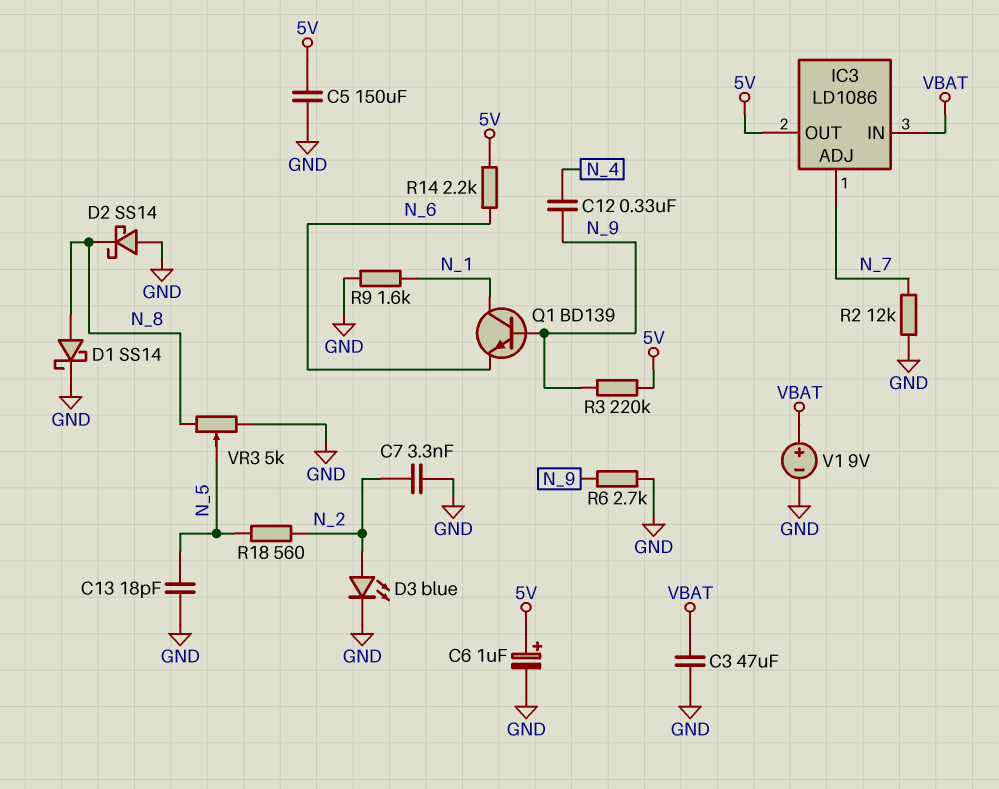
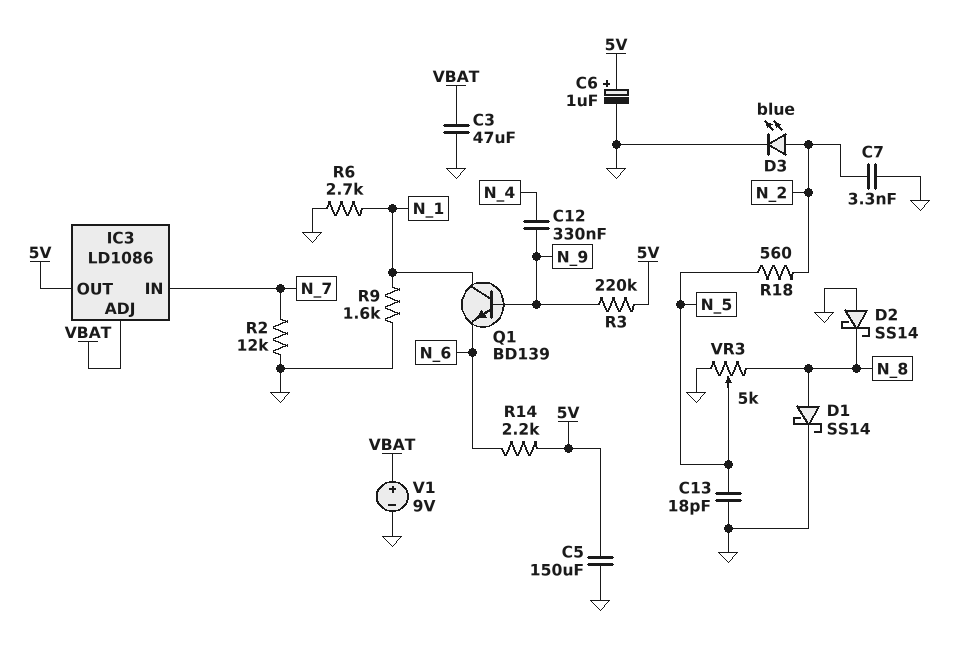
IC3 pin ADJ: N_7 -> VBAT
IC3 pin IN: VBAT -> N_7
R6: 2.7k (GND, N_9) -> 2.7k (GND, N_1)

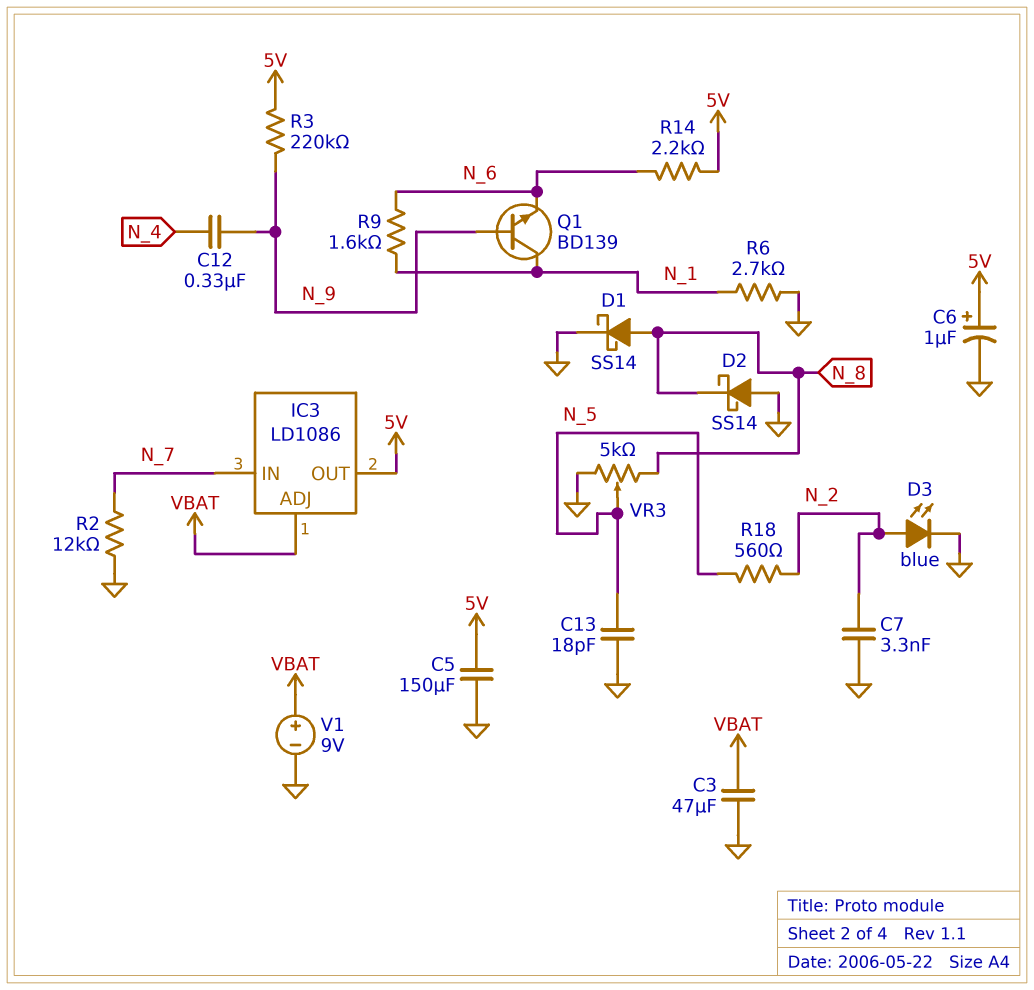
R9: 1.6k (GND, N_1) -> 1.6k (N_1, N_6)

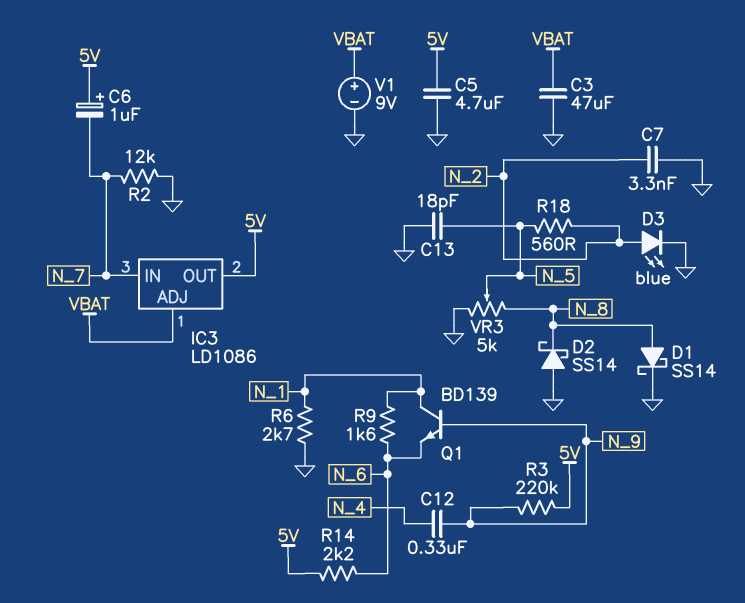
C5: 150uF (5V, GND) -> 4.7uF (5V, GND)
C6: 1uF (plus 5V, minus GND) -> 1uF (plus 5V, minus N_7)

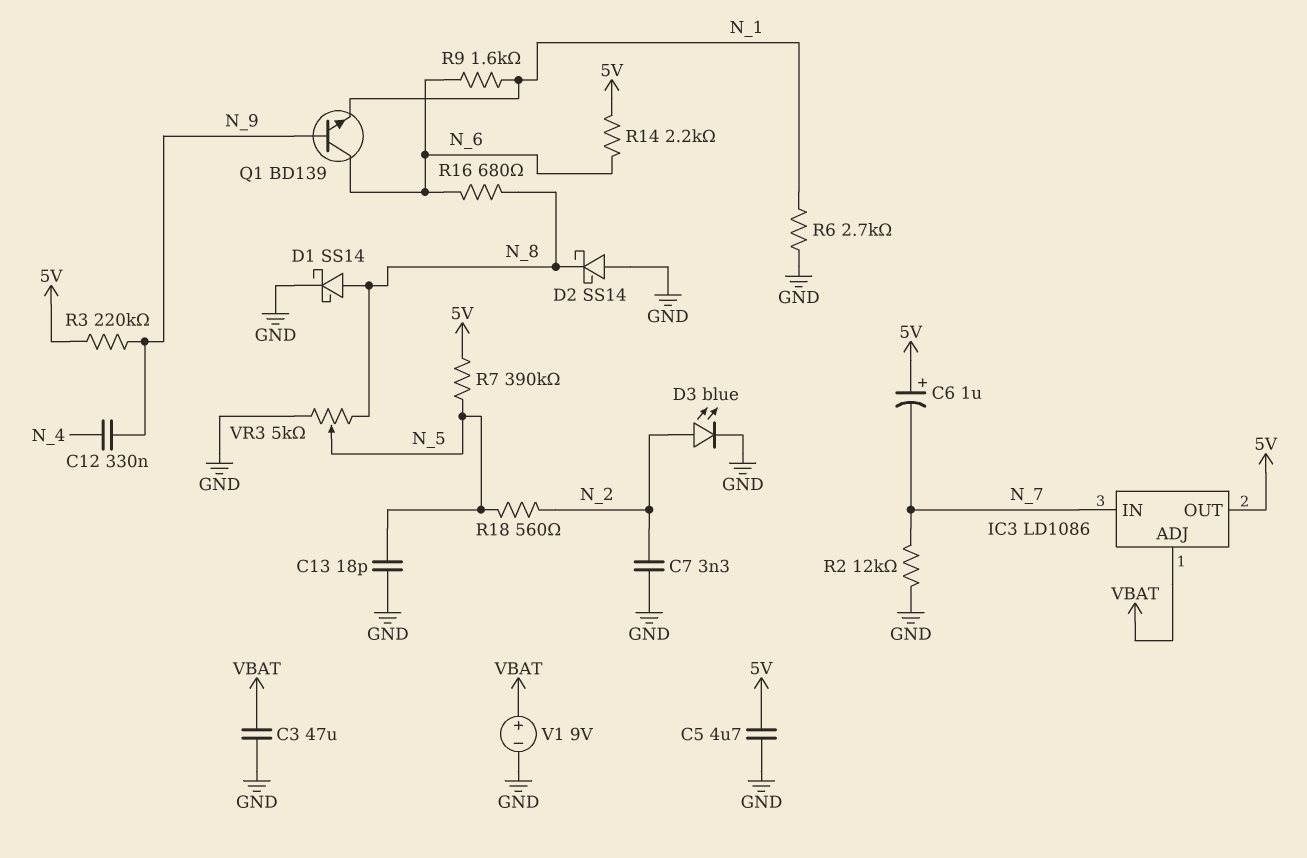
Q1: NPN BD139 (B N_9, C N_1, E N_6) -> NPN BD139 (B N_9, C N_6, E N_1)
R7: none -> 390k (5V, N_5)
R16: none -> 680 (N_6, N_8)

